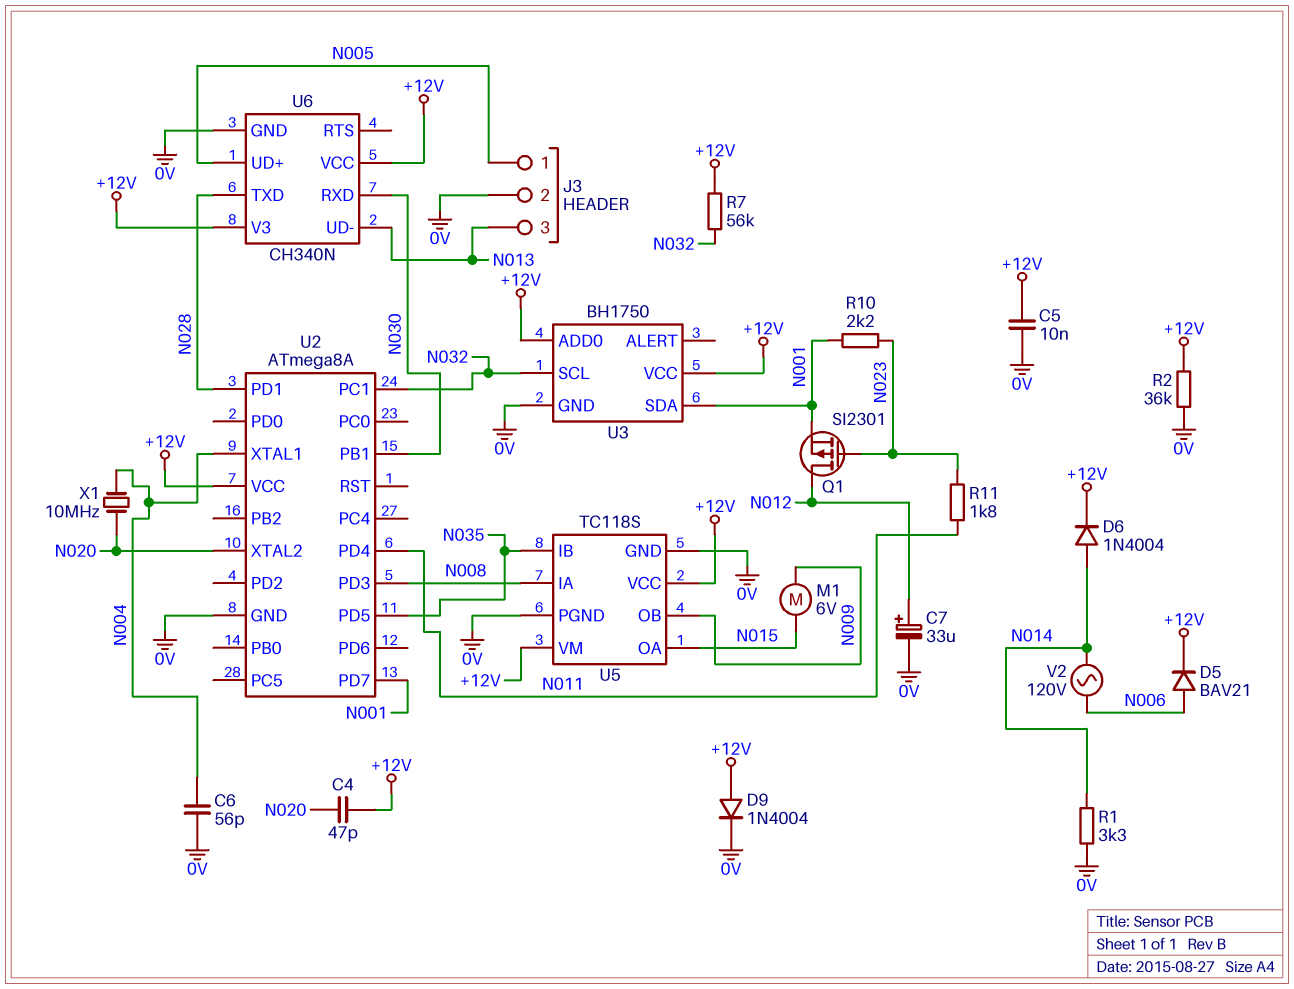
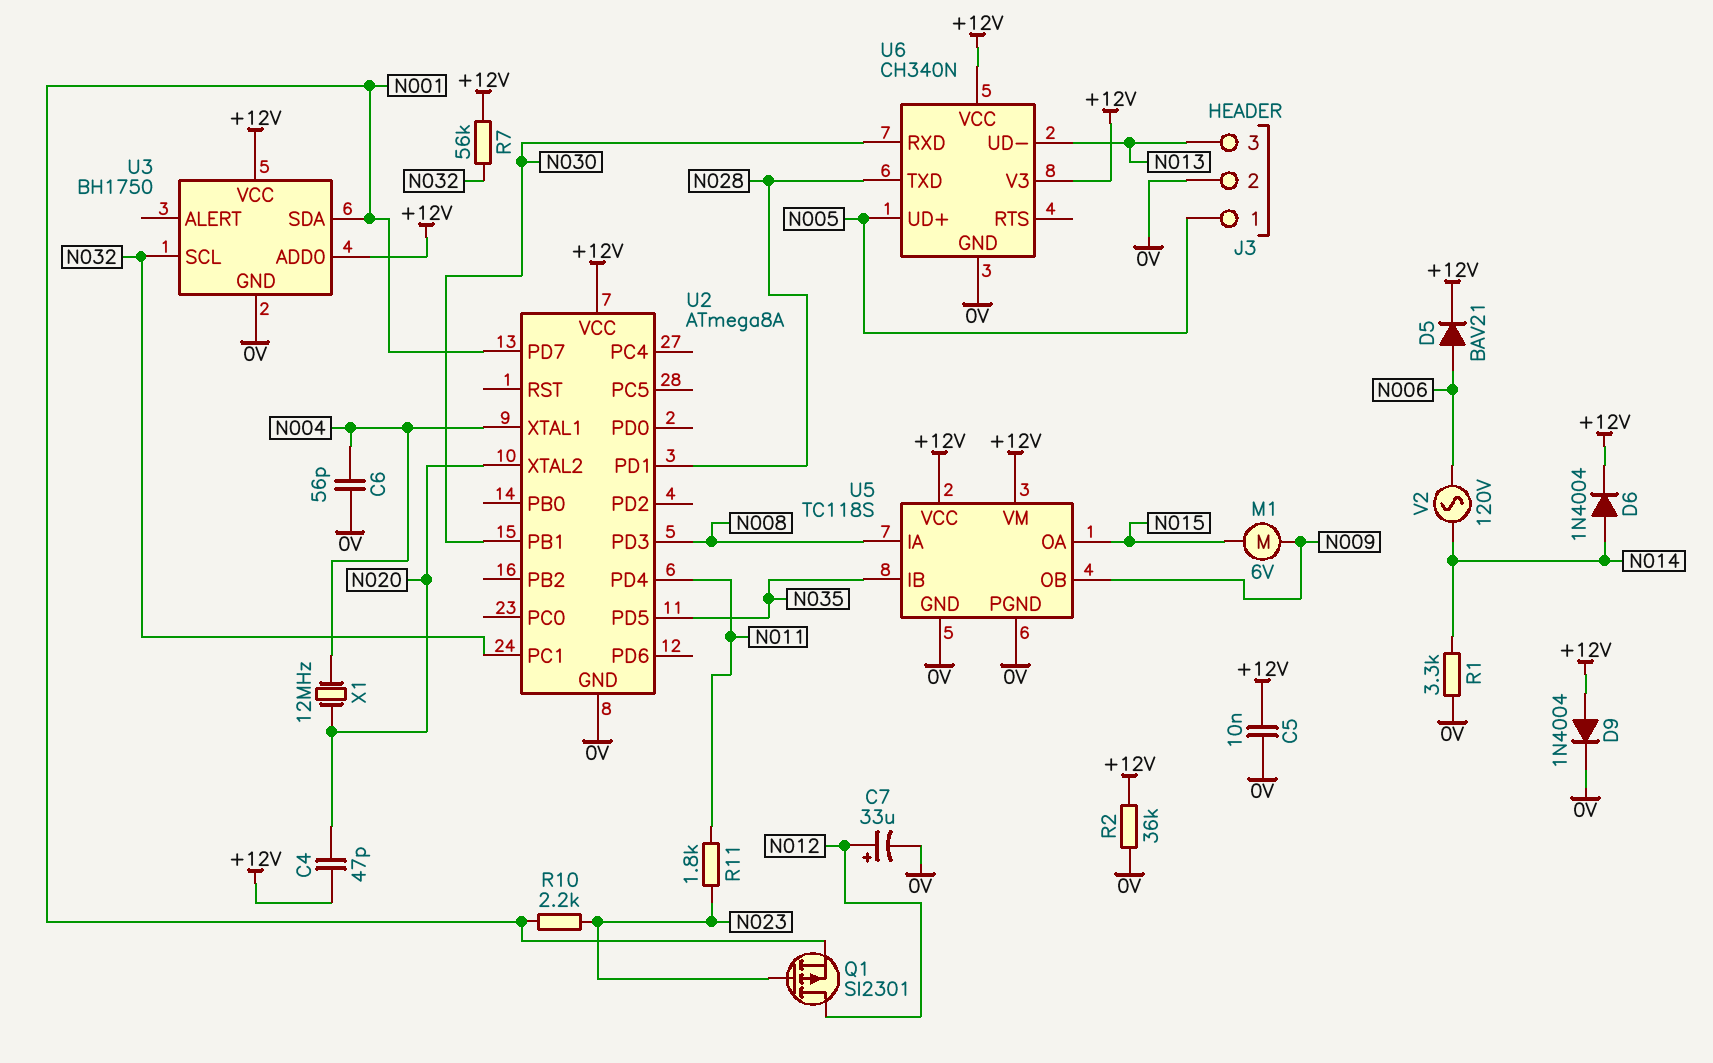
X1: 10MHz (N004, N020) -> 12MHz (N004, N020)

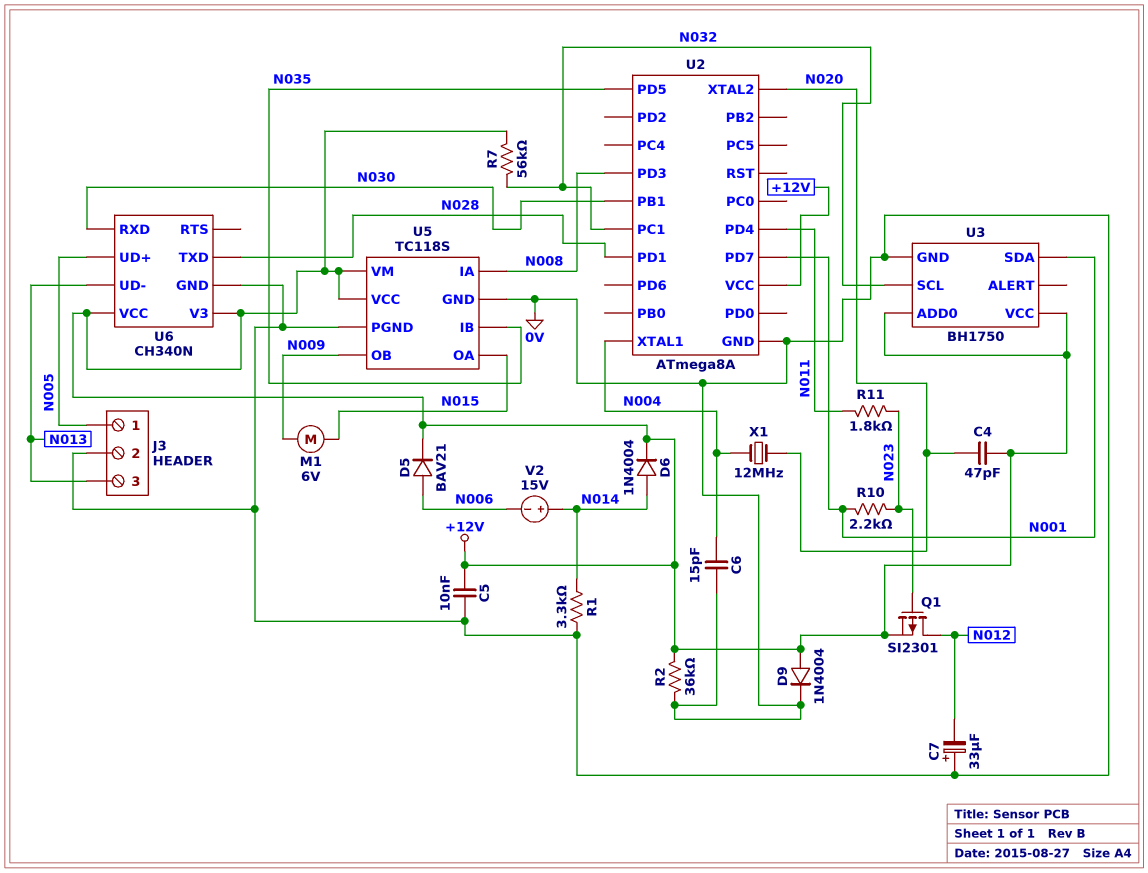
C6: 56pF (0V, N004) -> 15pF (0V, N004)
C7: 33uF (plus N012, minus 0V) -> 33uF (plus 0V, minus N012)
Q1: PMOS SI2301 (G N023, D N012, S N001) -> PMOS SI2301 (G N023, D N012, S +12V)
V2: AC 120V (N006, N014) -> 15V (plus N014, minus N006)

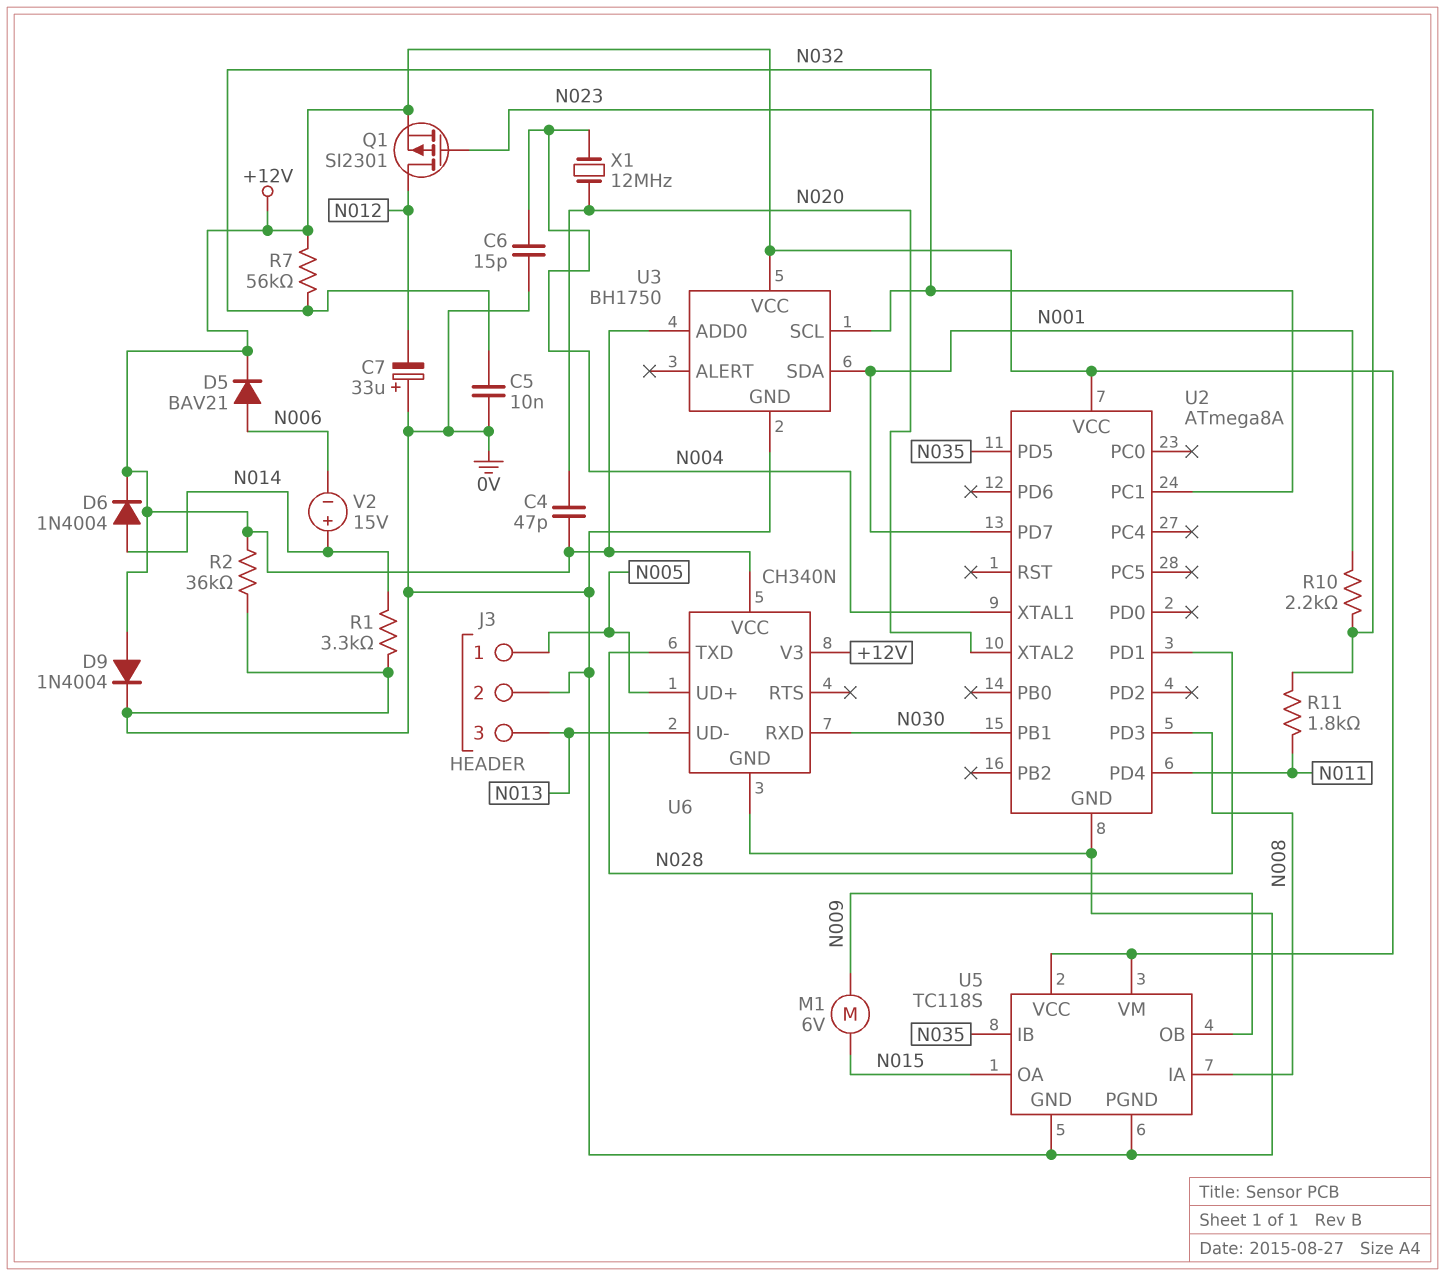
C5: 10nF (+12V, 0V) -> 10nF (0V, N032)

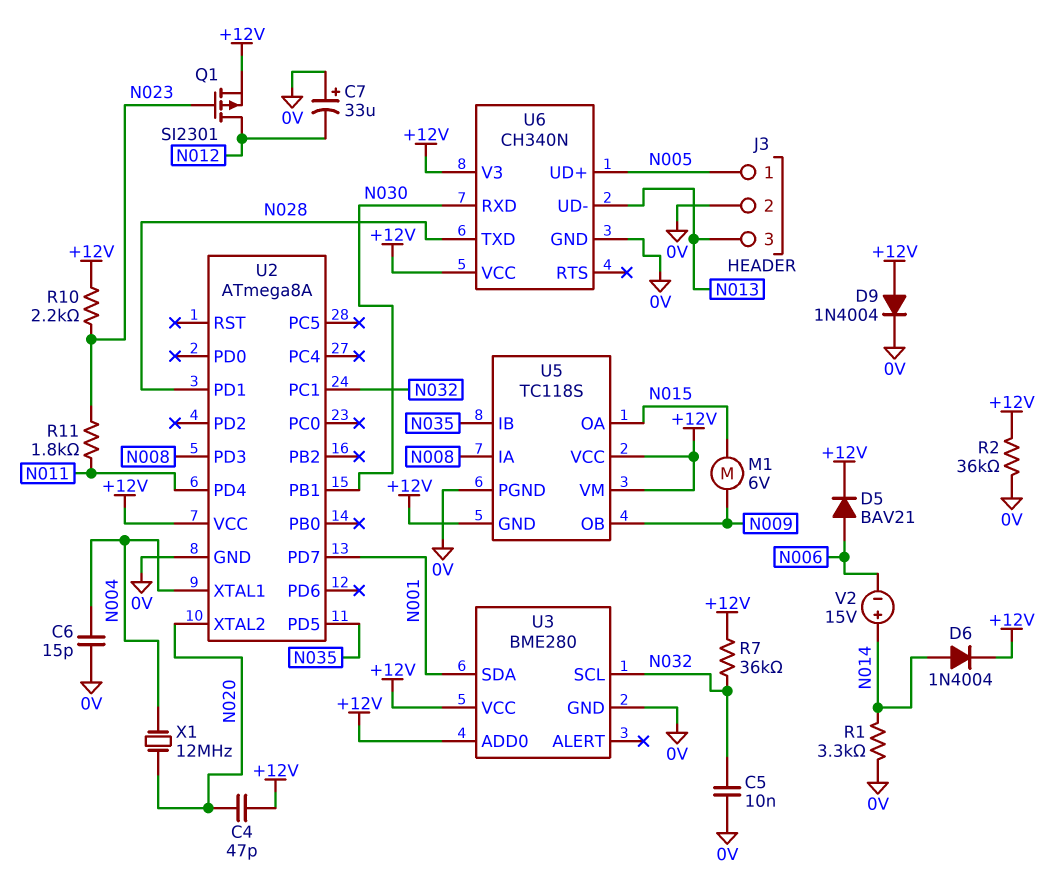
R7: 56k (+12V, N032) -> 36k (+12V, N032)
R10: 2.2k (N001, N023) -> 2.2k (+12V, N023)
U3: BH1750 -> BME280
U5 pin GND: 0V -> +12V

